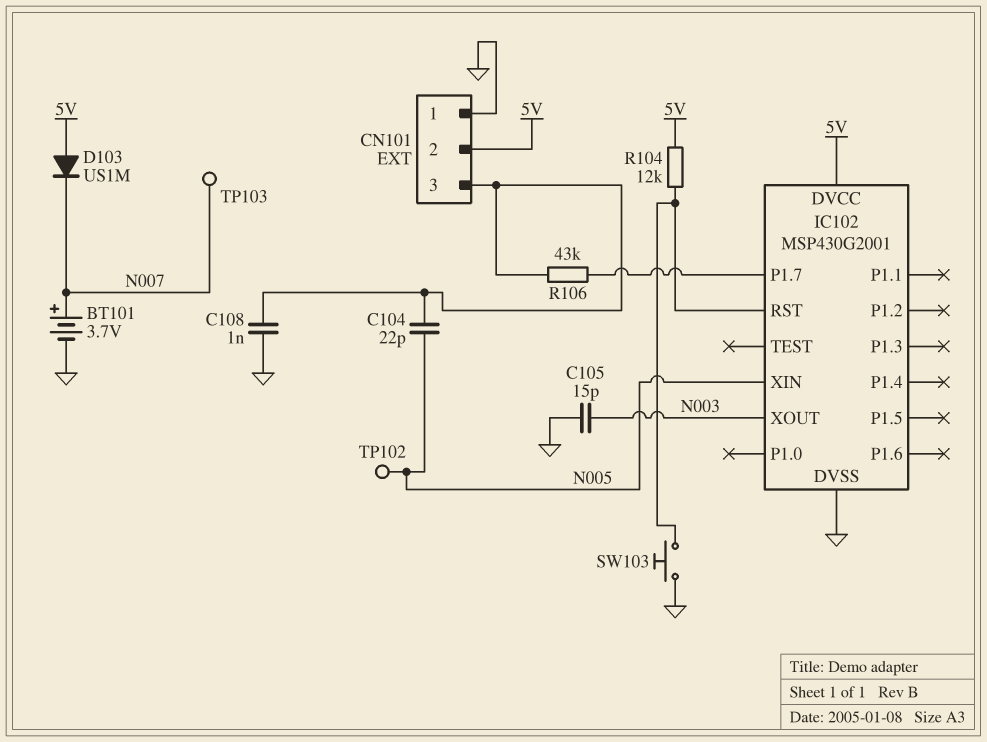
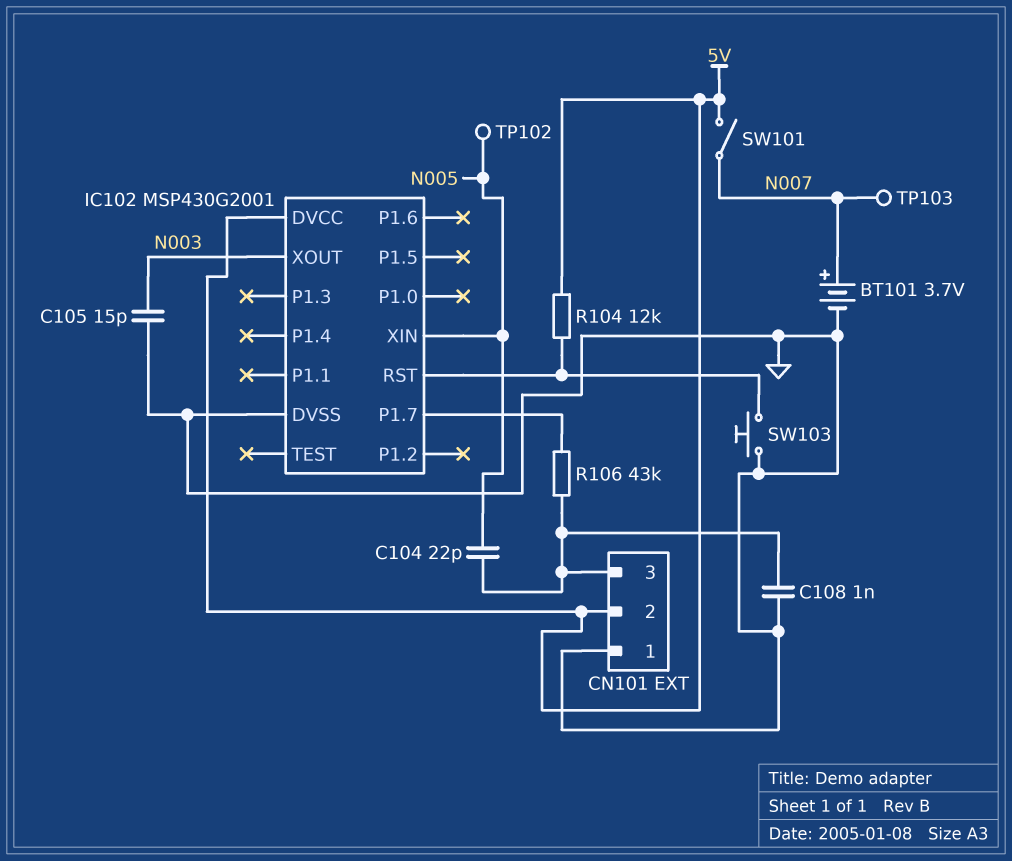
D103: diode US1M (A 5V, K N007) -> none
SW101: none -> switch (5V, N007)

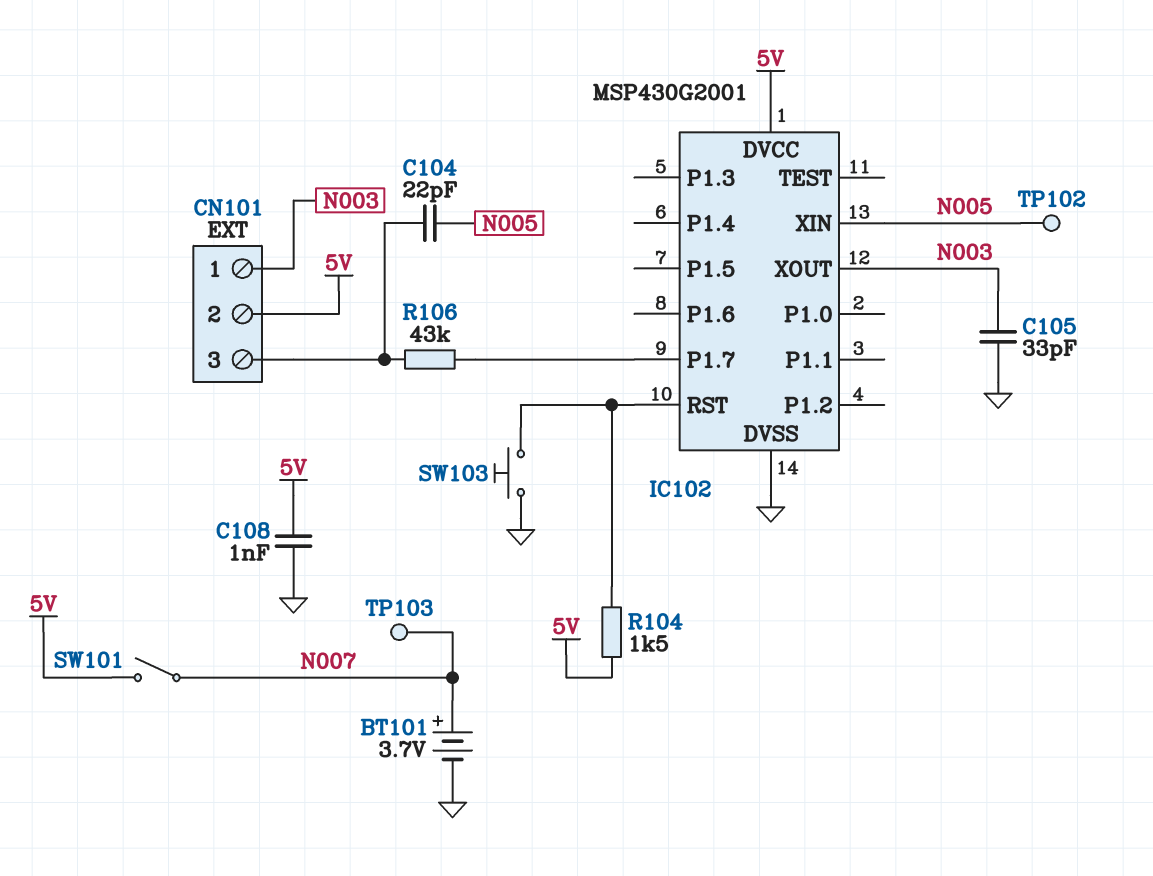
C105: 15pF (GND, N003) -> 33pF (GND, N003)
C108: 1nF (CN101/3, GND) -> 1nF (5V, GND)
CN101 pin 1: GND -> N003
R104: 12k (5V, IC102/RST) -> 1.5k (5V, IC102/RST)

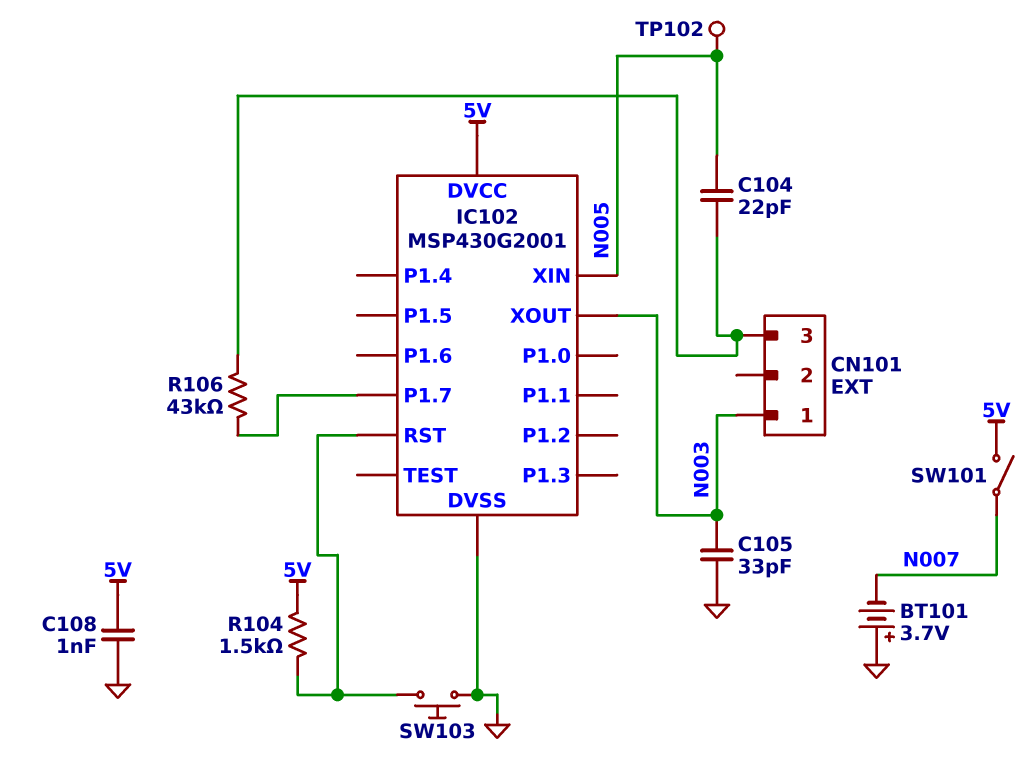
BT101: 3.7V (plus N007, minus GND) -> 3.7V (plus GND, minus N007)
CN101 pin 2: 5V -> none
TP103: test point (N007) -> none

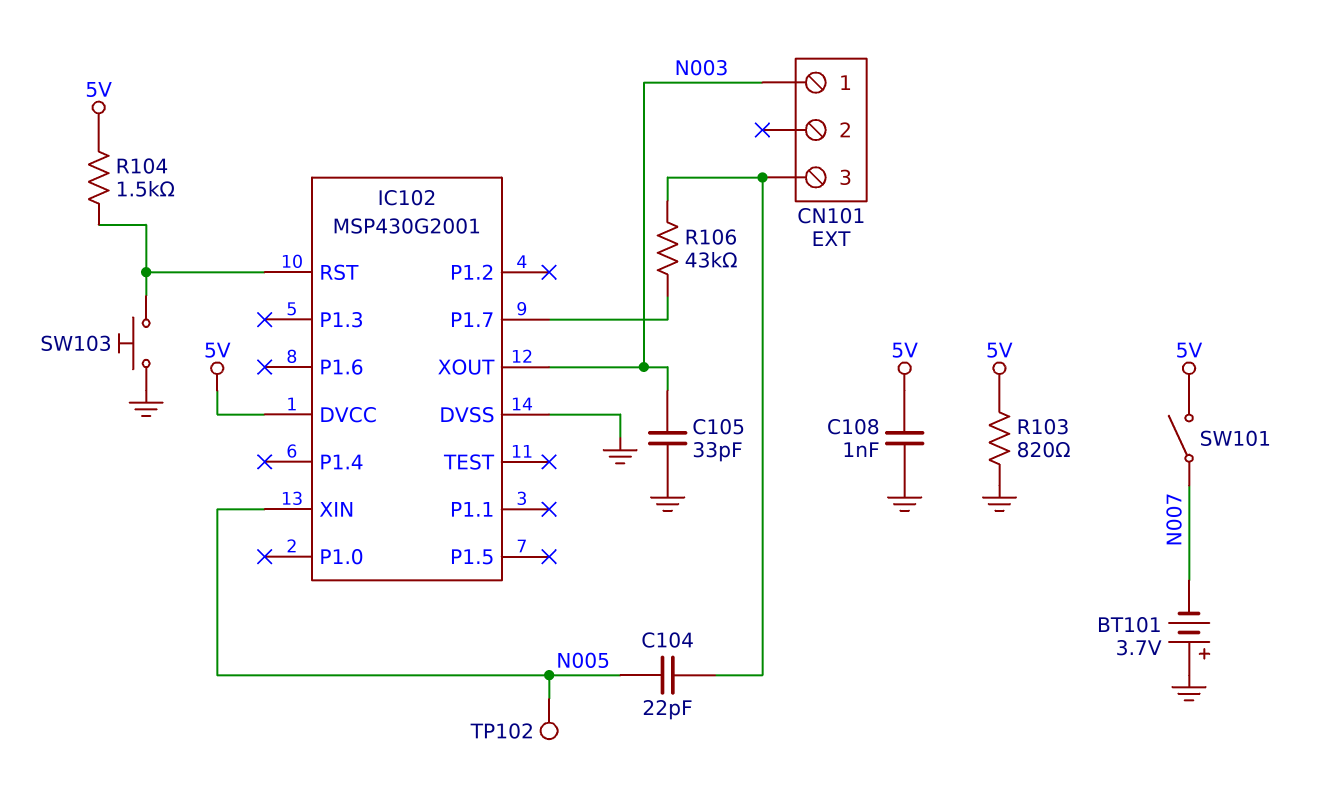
R103: none -> 820 (5V, GND)

